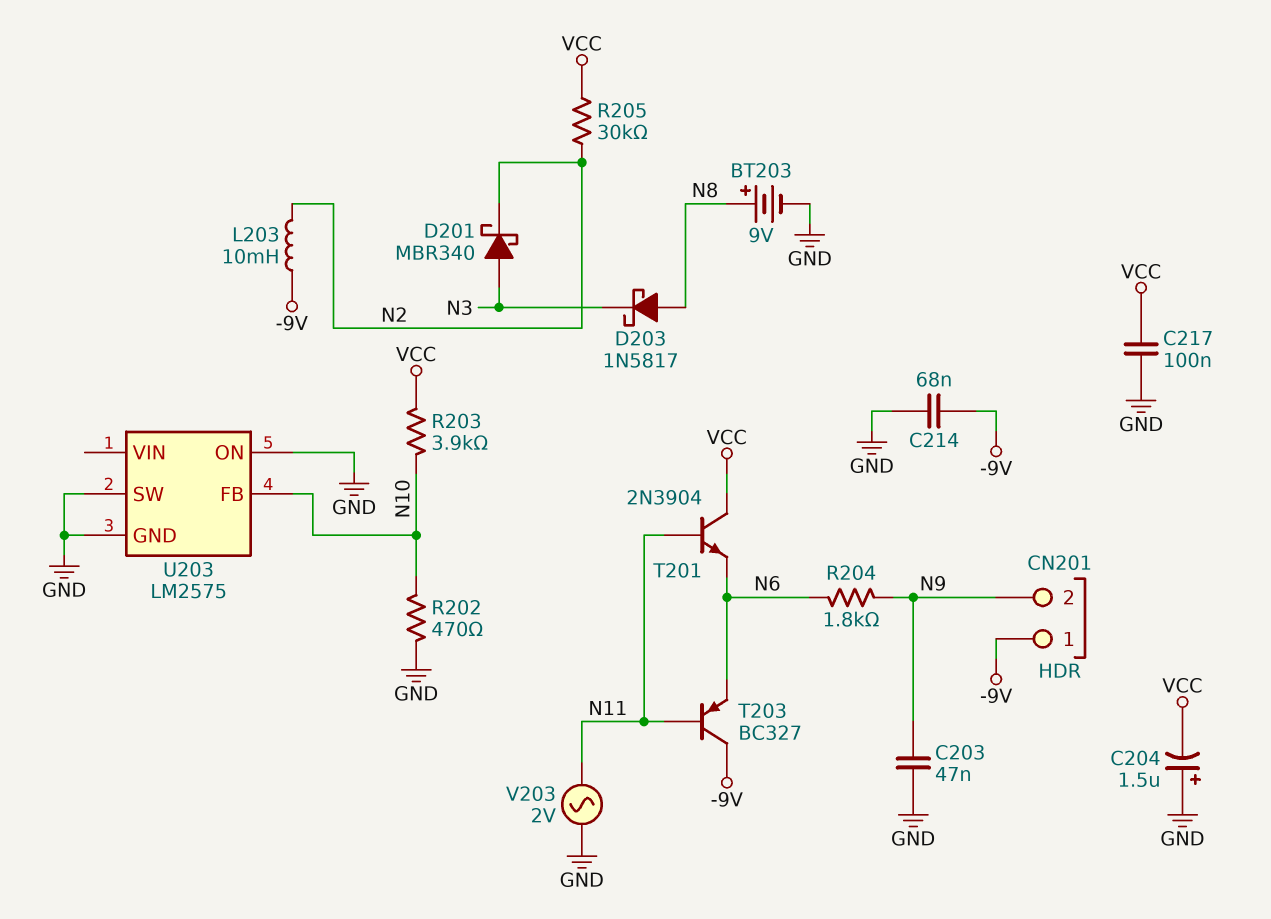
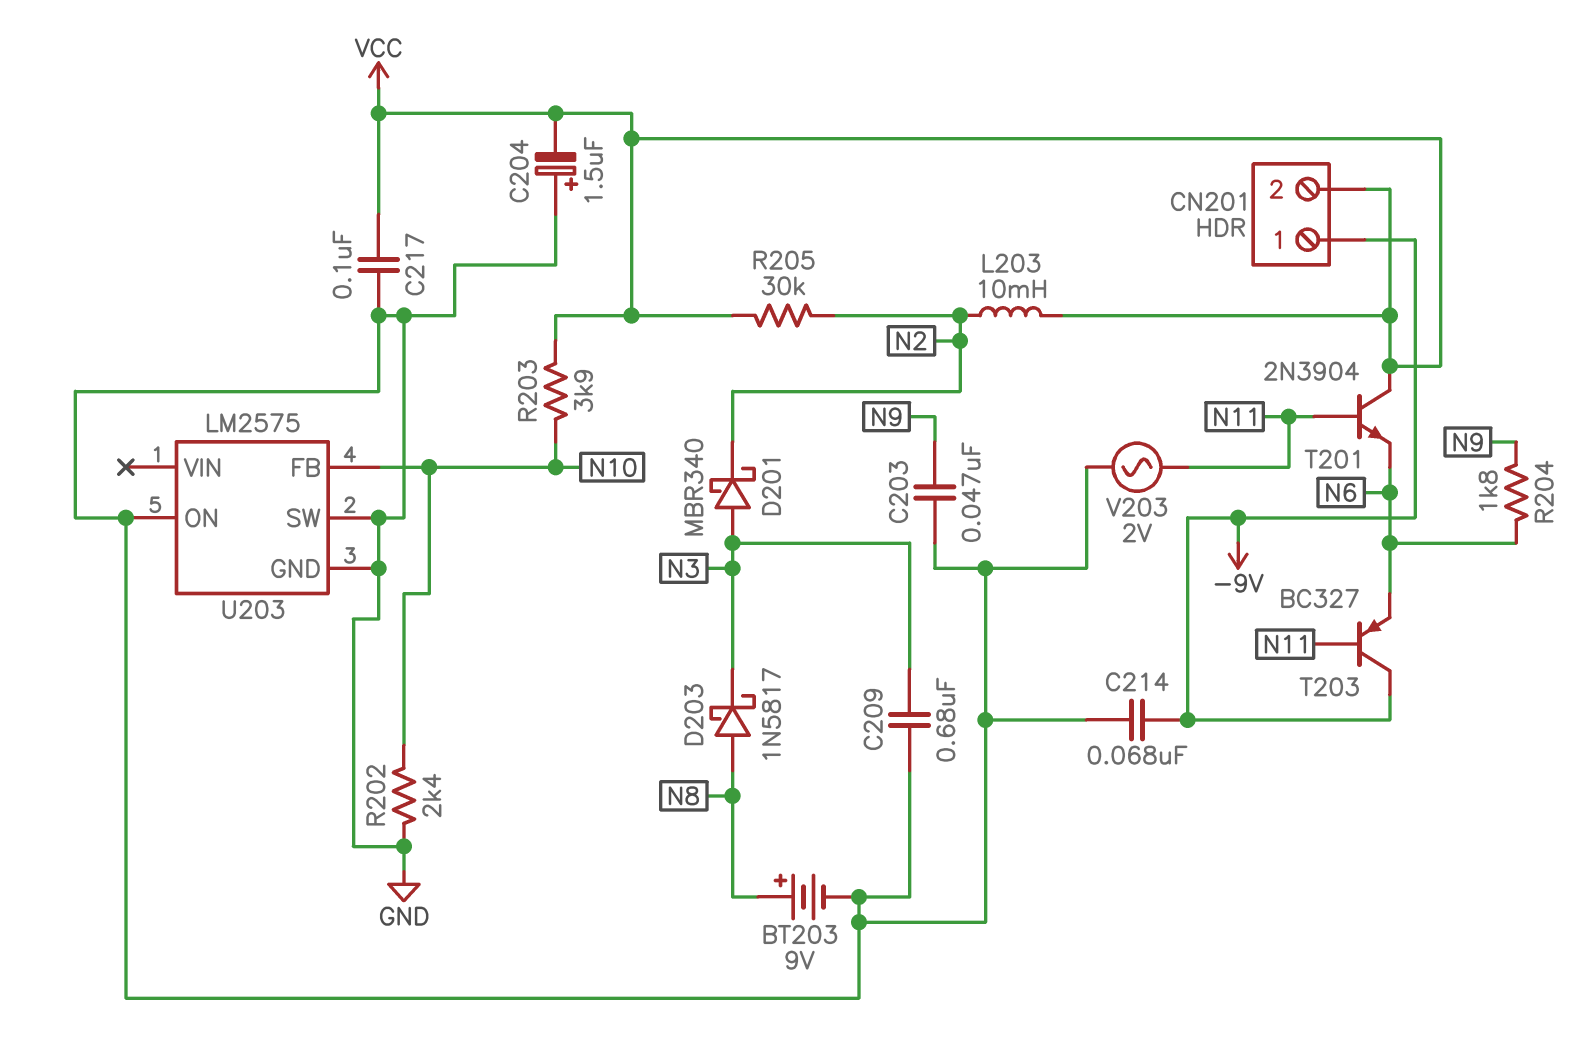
C209: none -> 680nF (GND, N3)
CN201 pin 2: N9 -> VCC
L203: 10mH (-9V, N2) -> 10mH (N2, VCC)
R202: 470 (GND, N10) -> 2.4k (GND, N10)

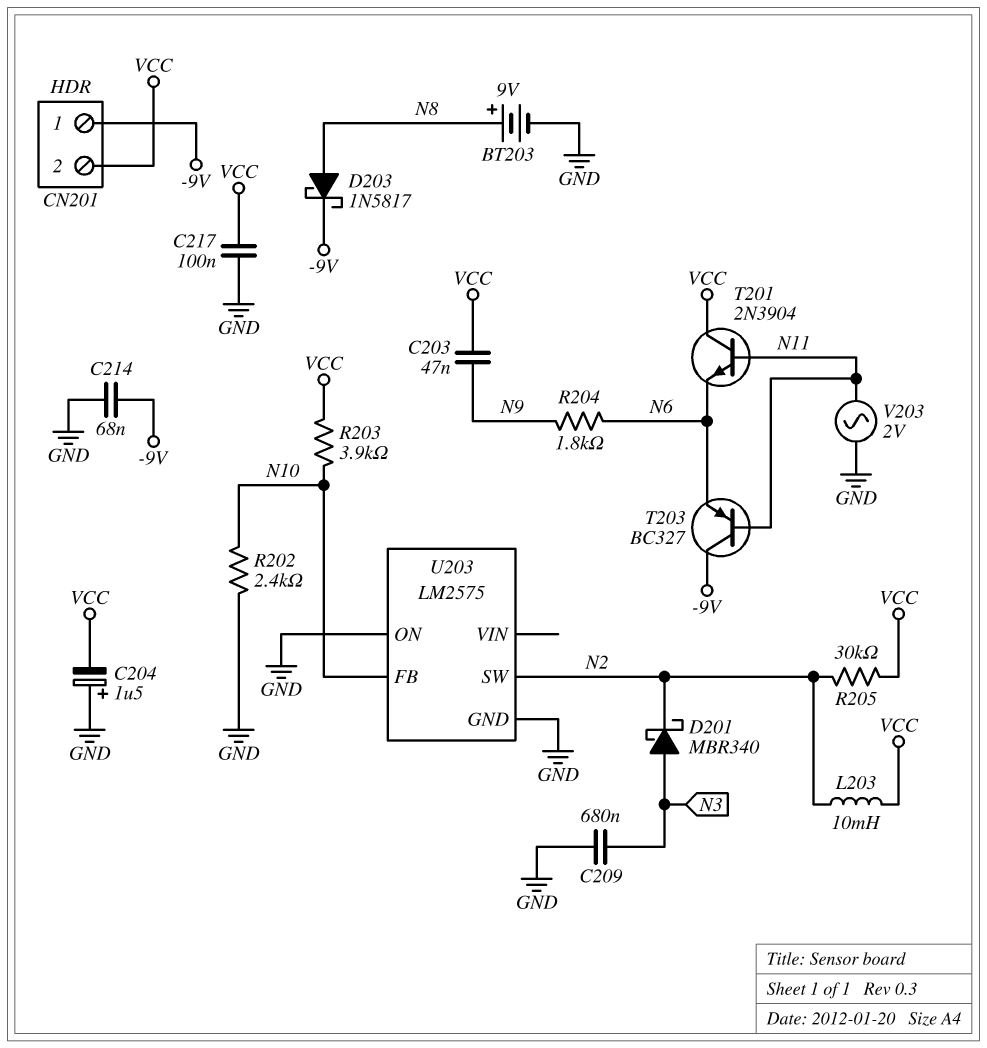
C203: 47nF (GND, N9) -> 47nF (N9, VCC)
D203: schottky 1N5817 (A N8, K N3) -> schottky 1N5817 (A N8, K -9V)
U203 pin SW: GND -> N2

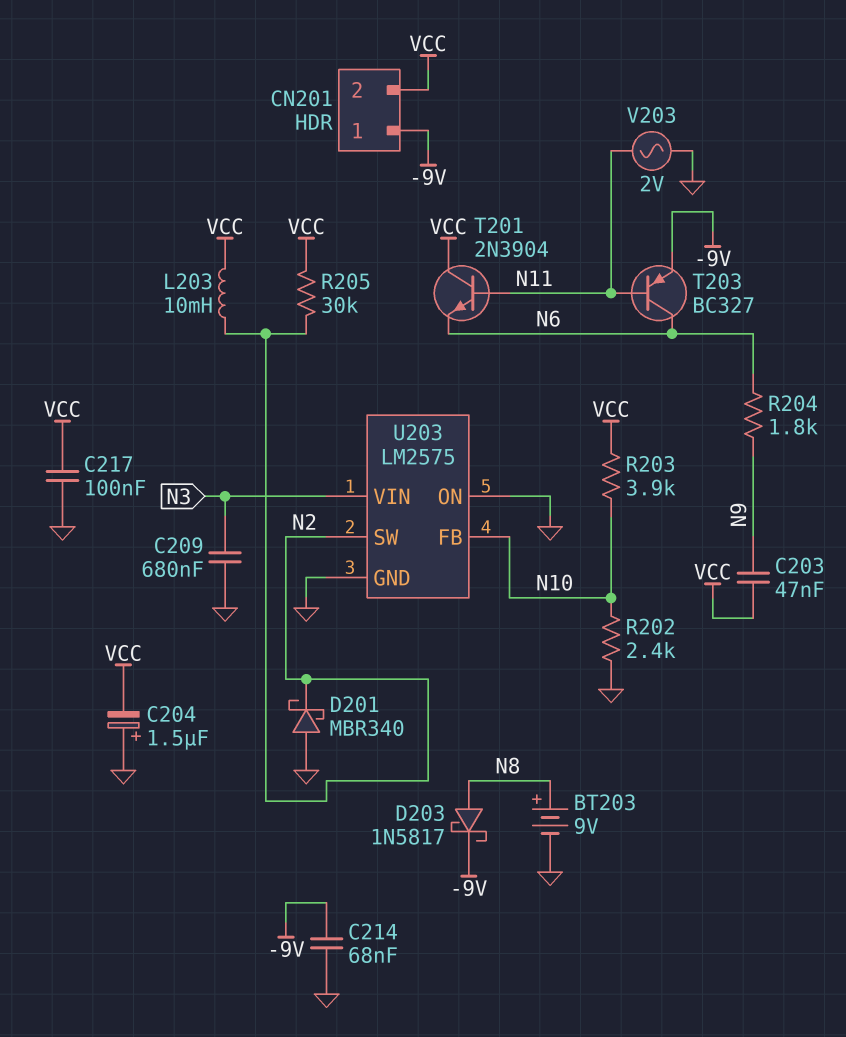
D201: schottky MBR340 (A N3, K N2) -> schottky MBR340 (A GND, K N2)
T203: PNP BC327 (B N11, C -9V, E N6) -> PNP BC327 (B N11, C N6, E -9V)
U203 pin VIN: none -> N3

